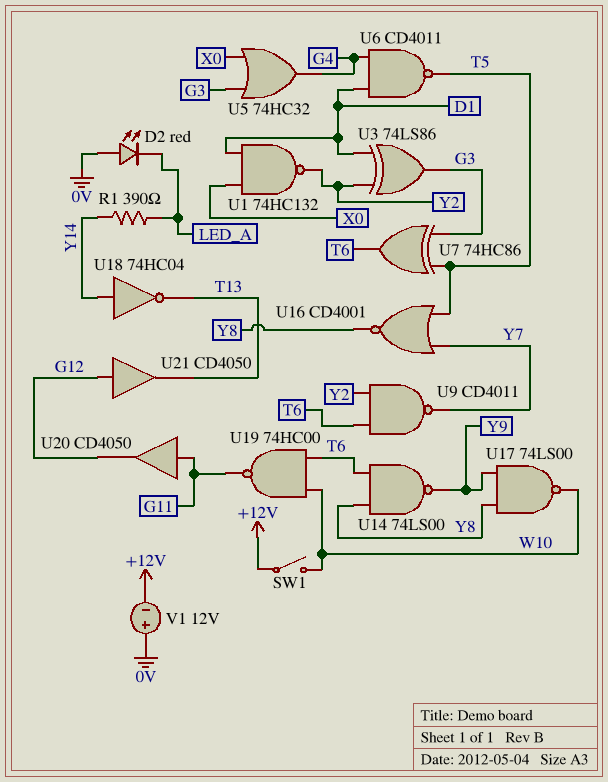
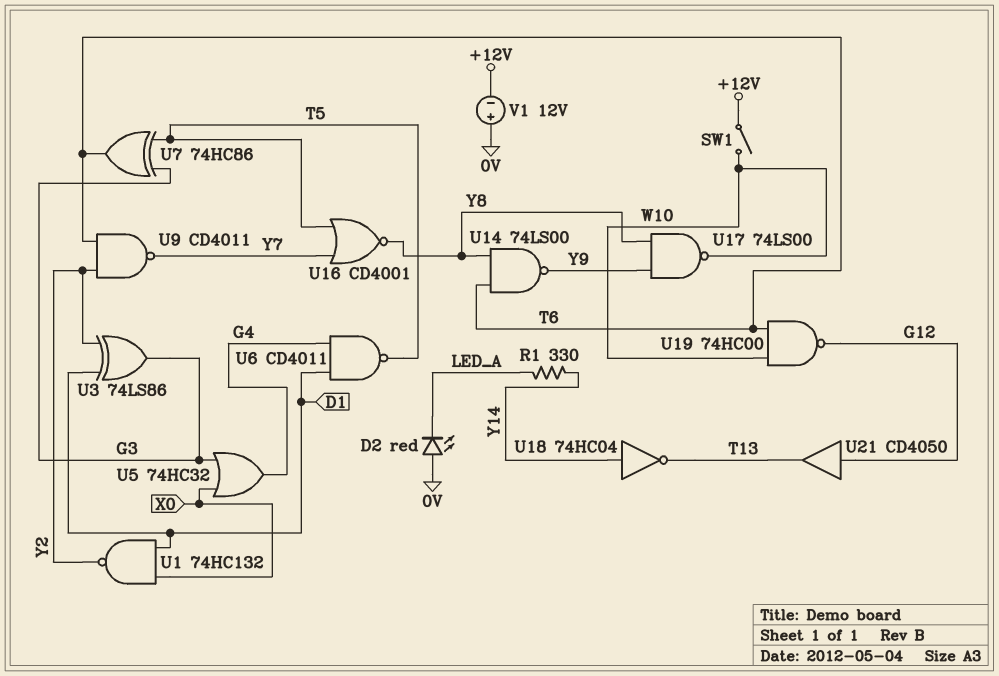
R1: 390 (LED_A, Y14) -> 330 (LED_A, Y14)
U19: NAND 74HC00 (in T6, in W10, out G11) -> NAND 74HC00 (in T6, in W10, out G12)
U20: buffer CD4050 (in G11, out G12) -> none

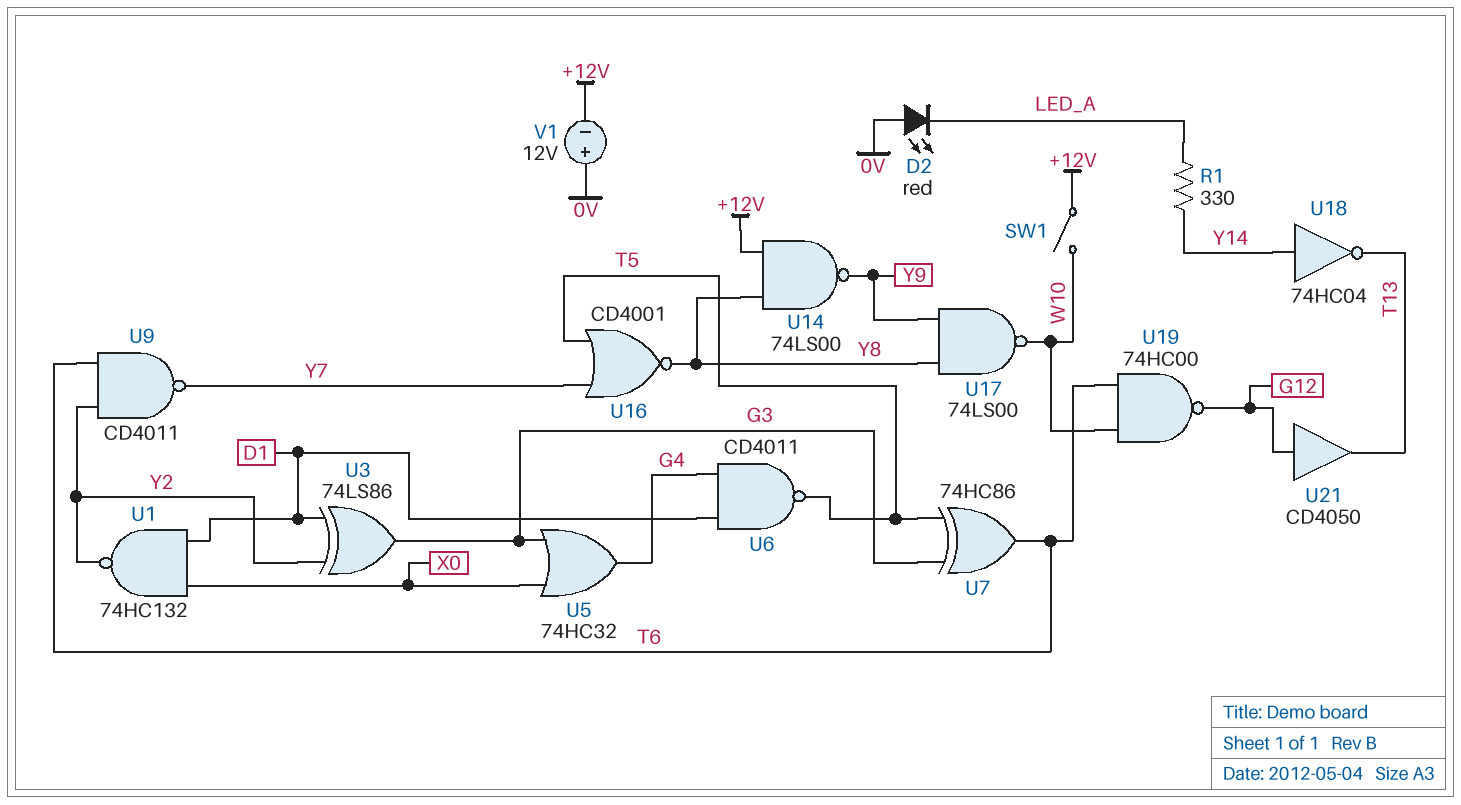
U14: NAND 74LS00 (in T6, in Y8, out Y9) -> NAND 74LS00 (in +12V, in Y8, out Y9)

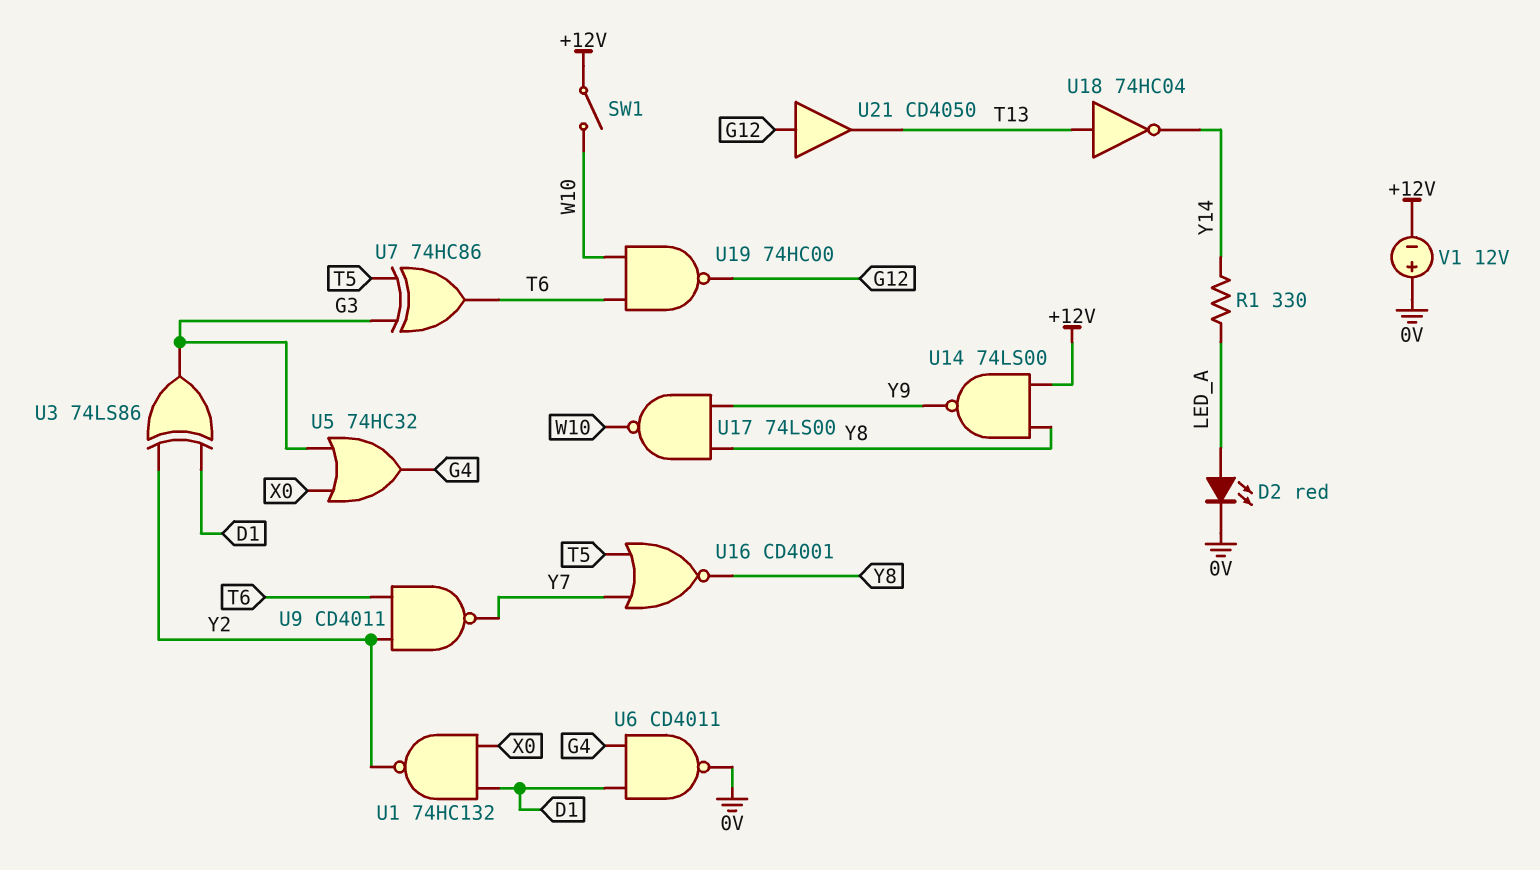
D2: LED red (A 0V, K LED_A) -> LED red (A LED_A, K 0V)
U6: NAND CD4011 (in D1, in G4, out T5) -> NAND CD4011 (in D1, in G4, out 0V)
U18: NOT 74HC04 (in Y14, out T13) -> NOT 74HC04 (in T13, out Y14)

